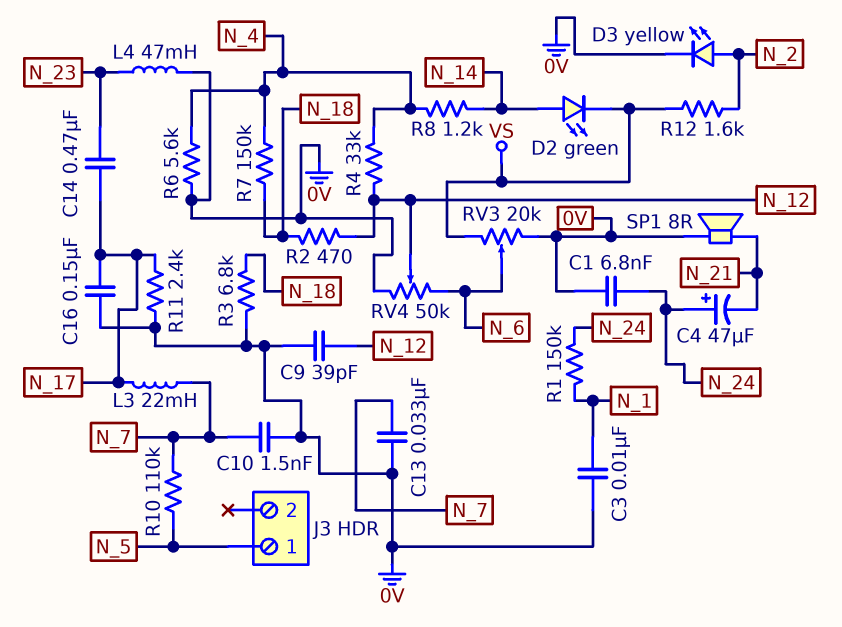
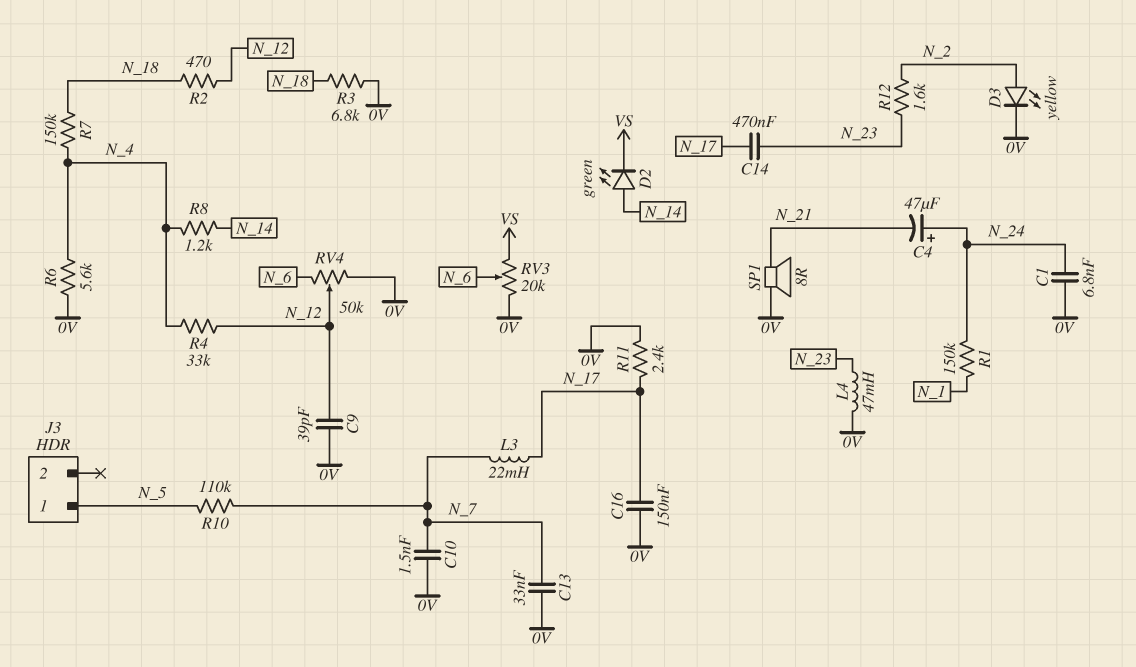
C3: 10nF (0V, N_1) -> none
R12: 1.6k (N_2, VS) -> 1.6k (N_2, N_23)

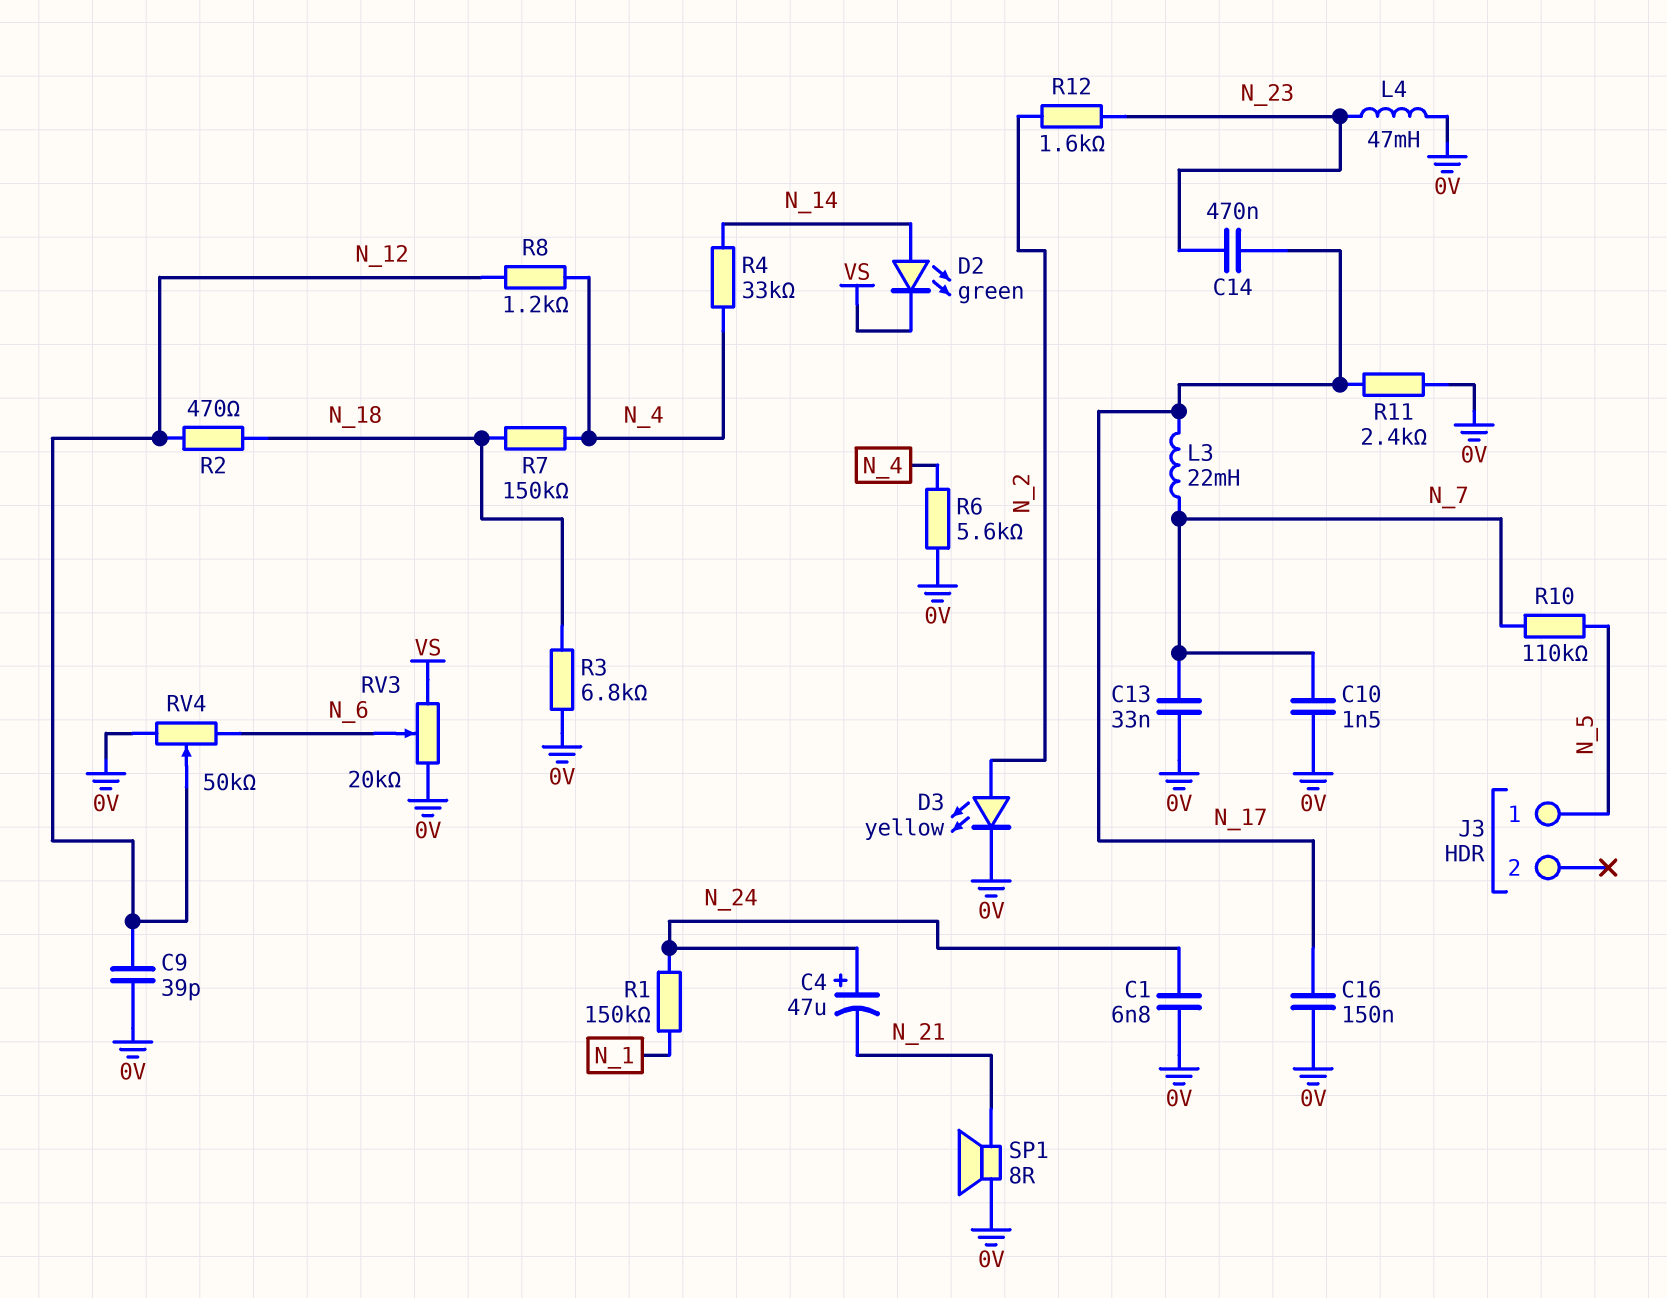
R4: 33k (N_4, N_12) -> 33k (N_4, N_14)
R8: 1.2k (N_4, N_14) -> 1.2k (N_4, N_12)

